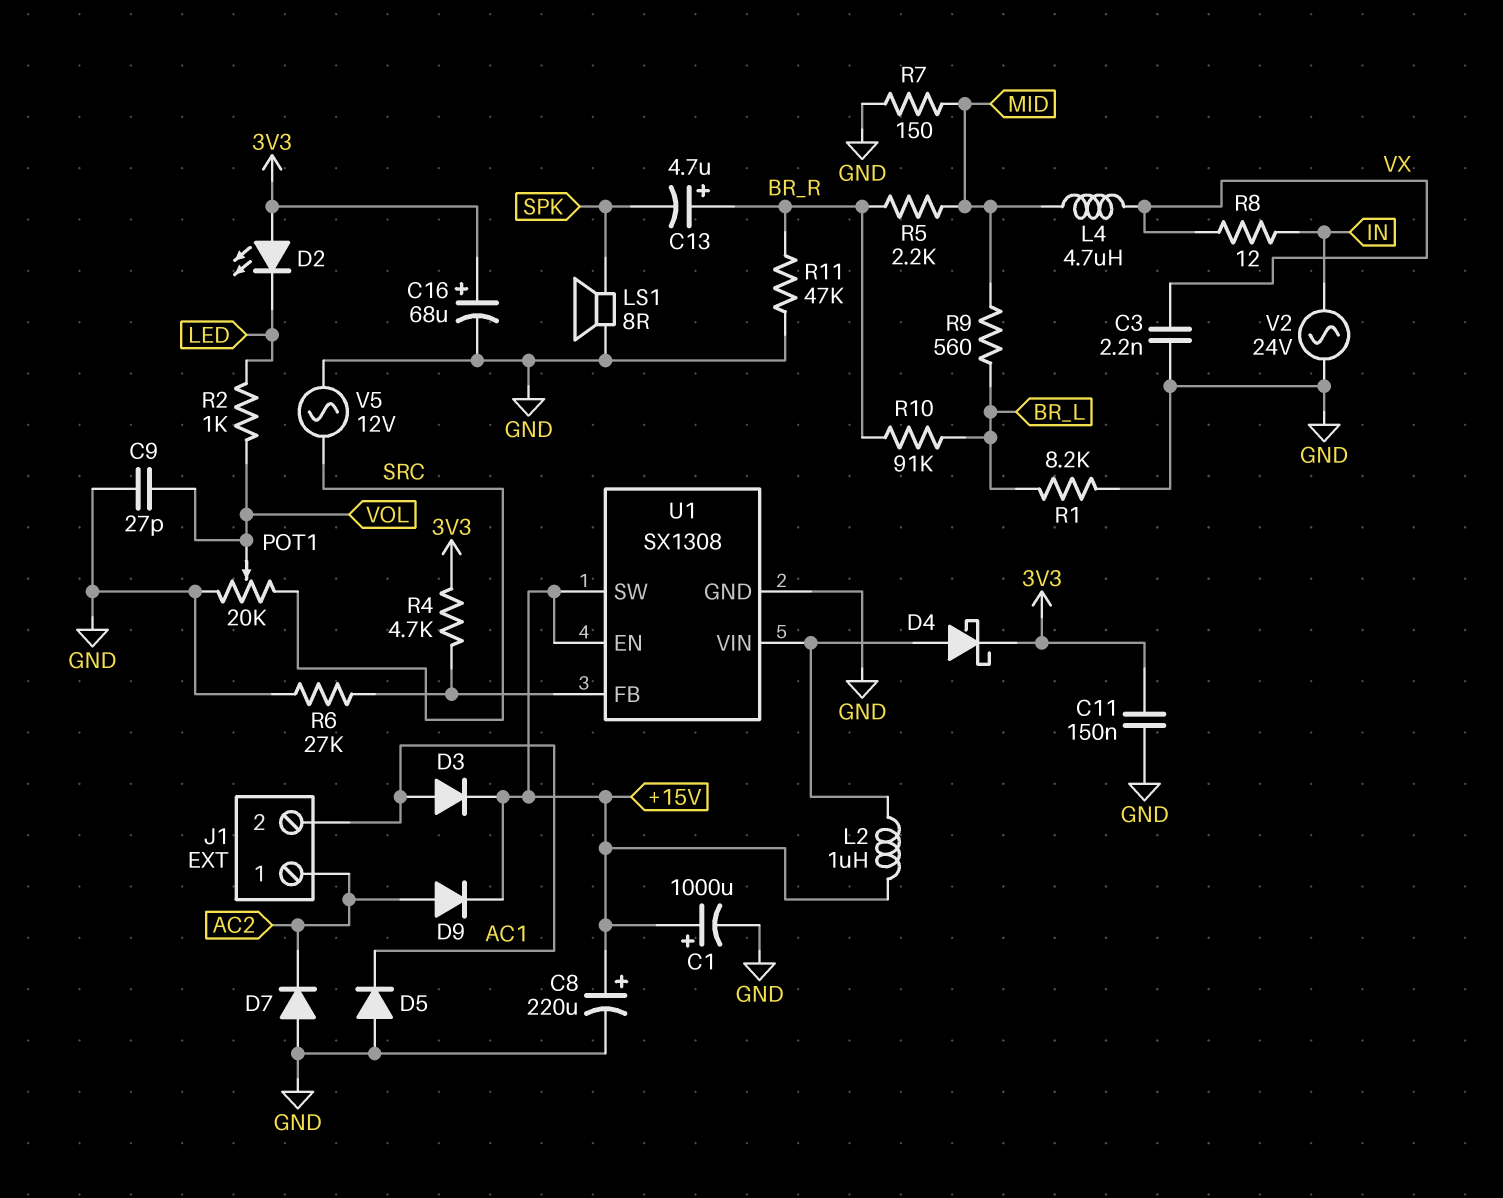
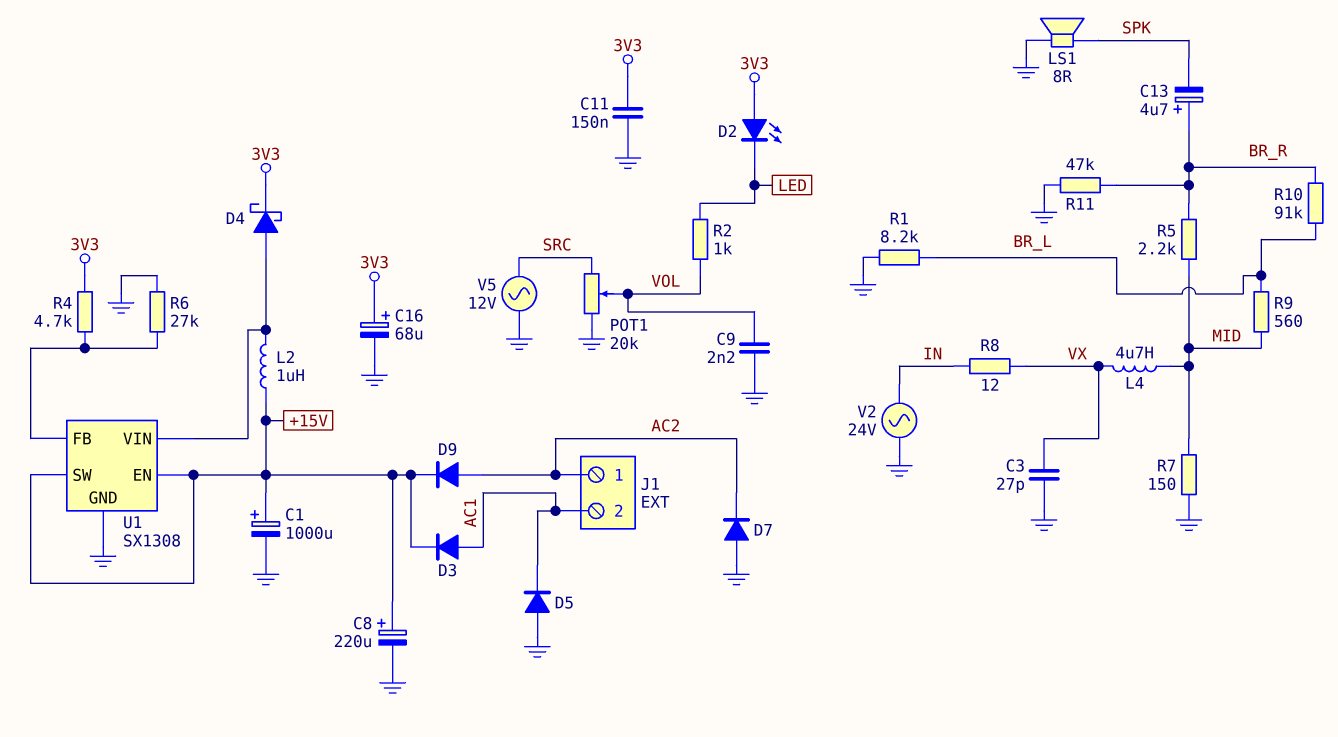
C3: 2.2nF (GND, VX) -> 27pF (GND, VX)
C9: 27pF (GND, VOL) -> 2.2nF (GND, VOL)

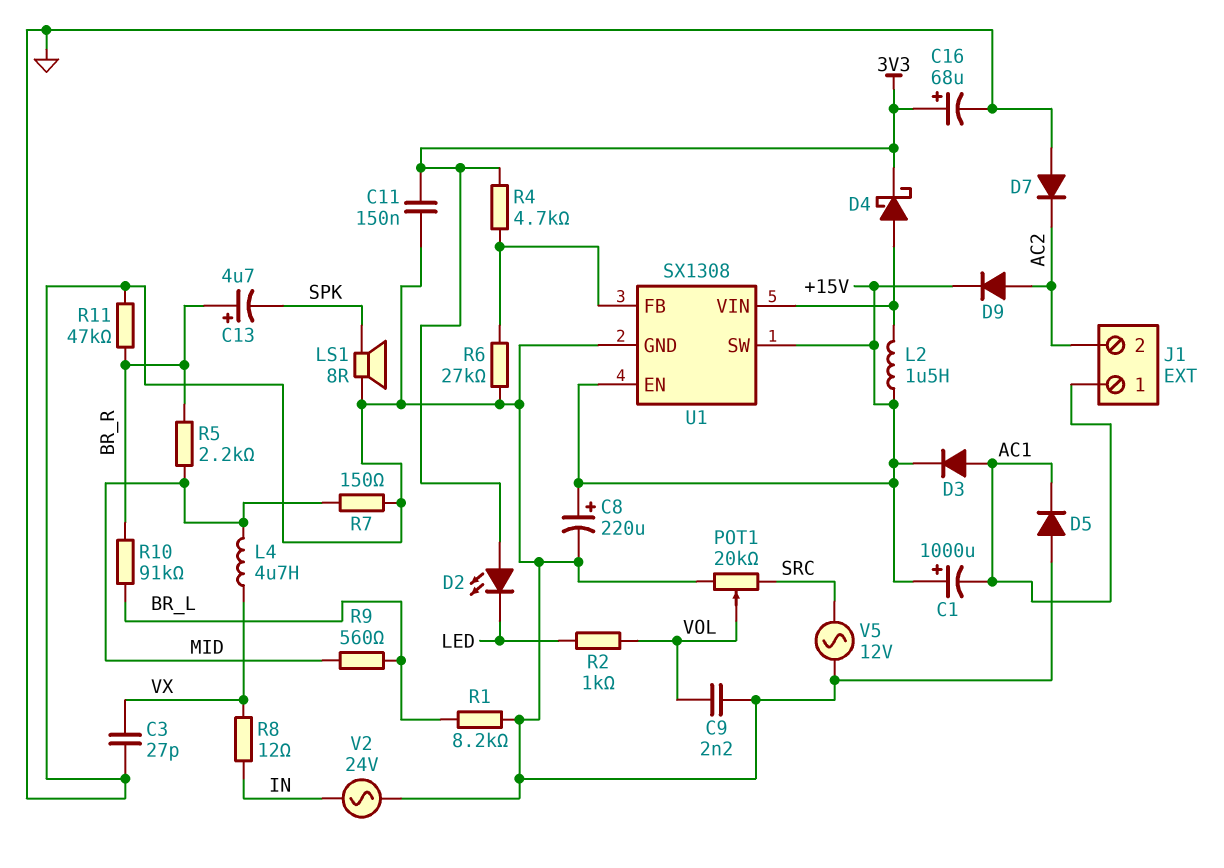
C1: 1000uF (plus +15V, minus GND) -> 1000uF (plus +15V, minus AC1)
J1 pin 1: AC2 -> AC1
J1 pin 2: AC1 -> AC2
L2: 1uH (+15V, U1/VIN) -> 1.5uH (+15V, U1/VIN)

